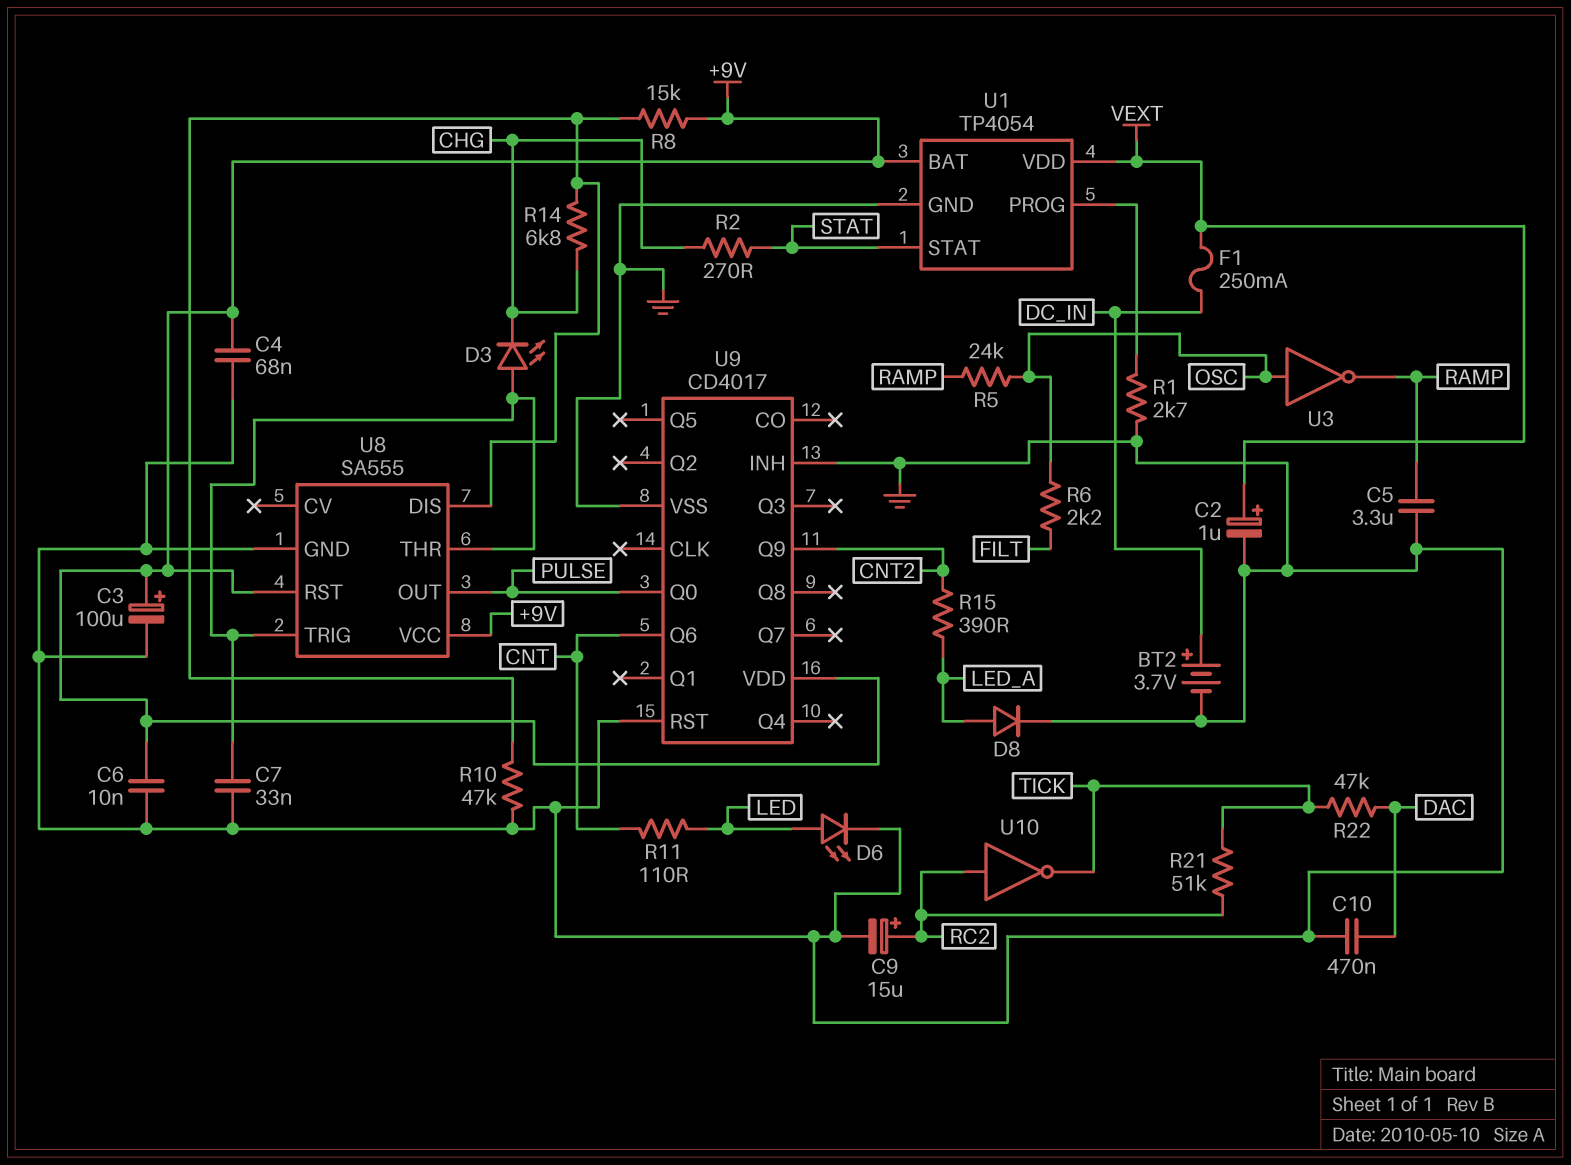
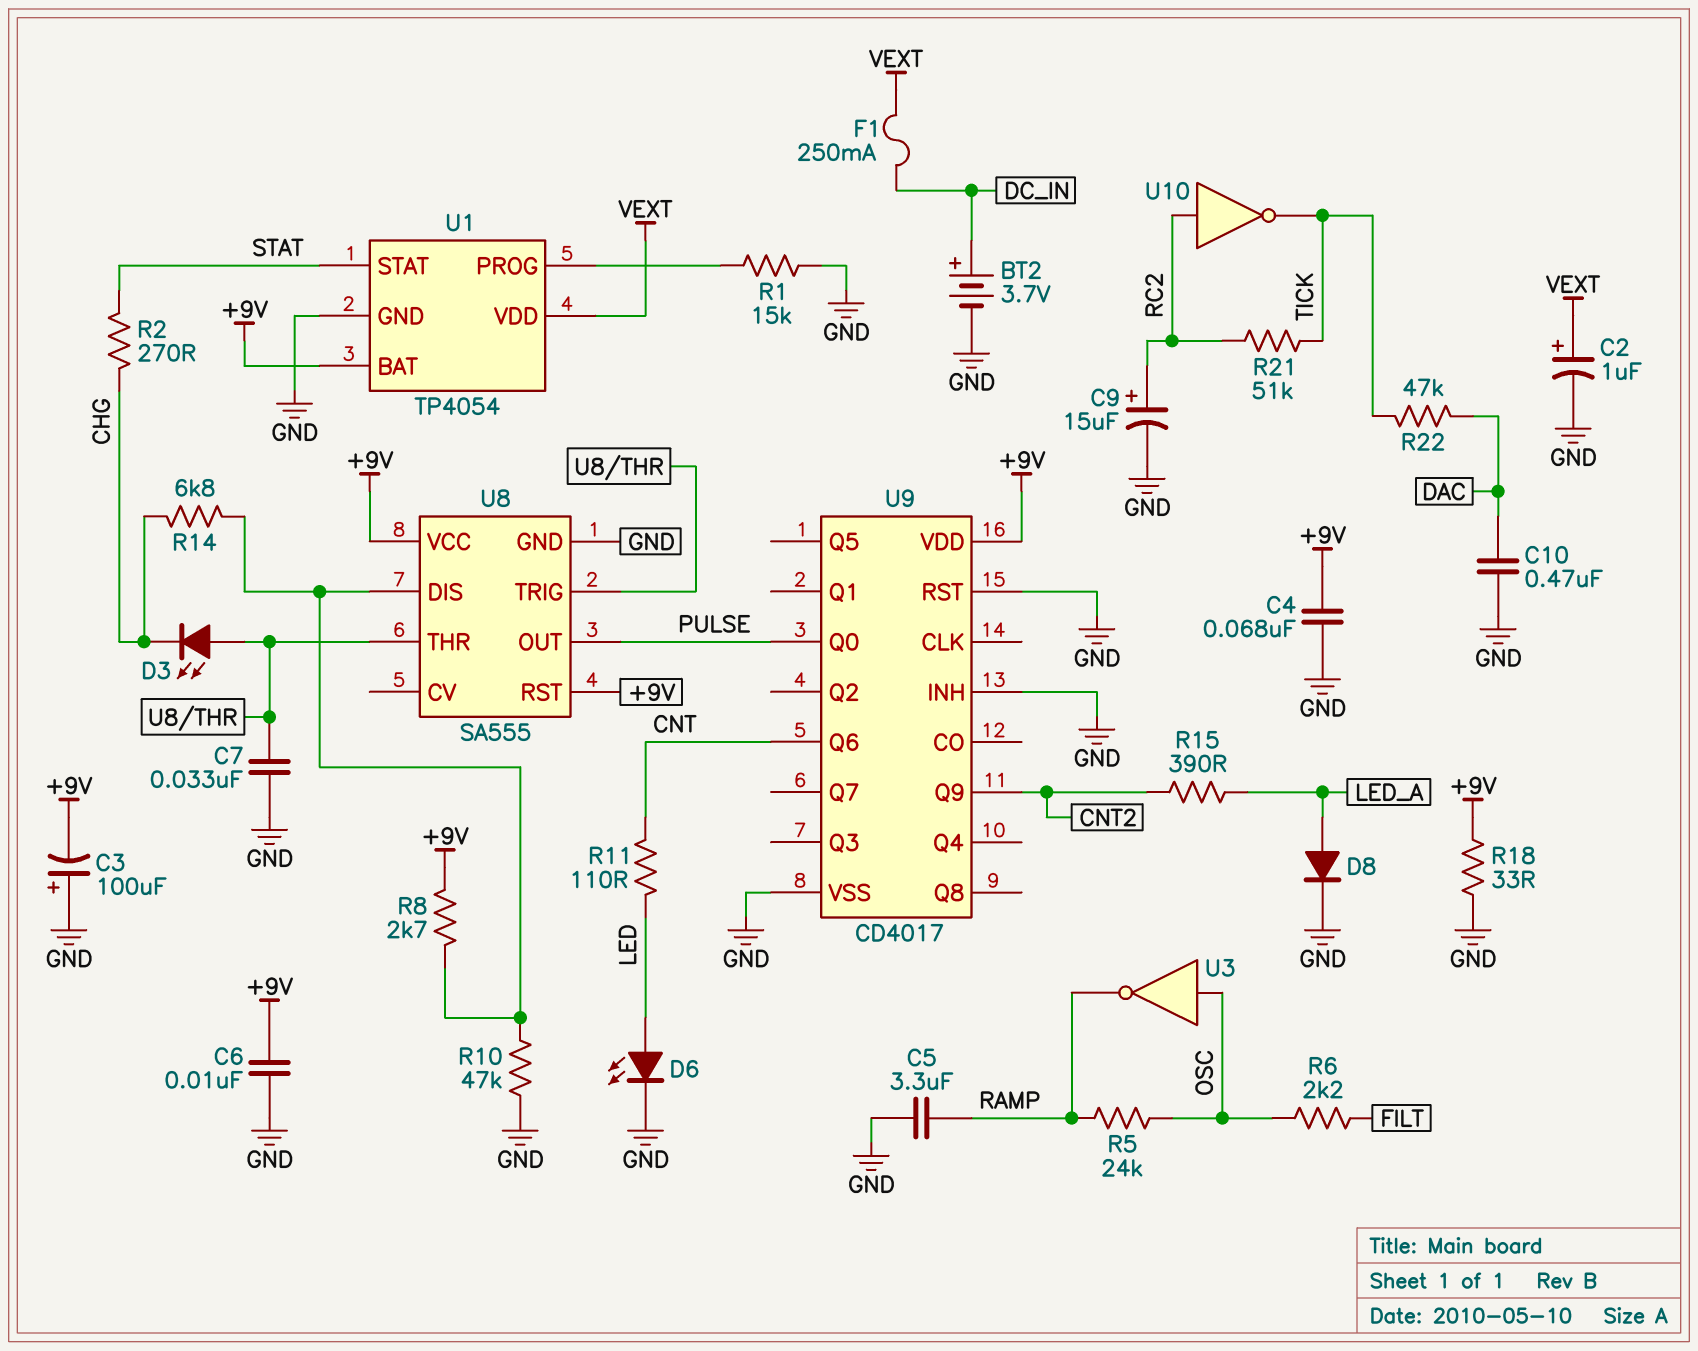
C3: 100uF (plus +9V, minus GND) -> 100uF (plus GND, minus +9V)
R1: 2.7k (GND, U1/PROG) -> 15k (GND, U1/PROG)
R8: 15k (+9V, U8/DIS) -> 2.7k (+9V, U8/DIS)
R18: none -> 33 (+9V, GND)

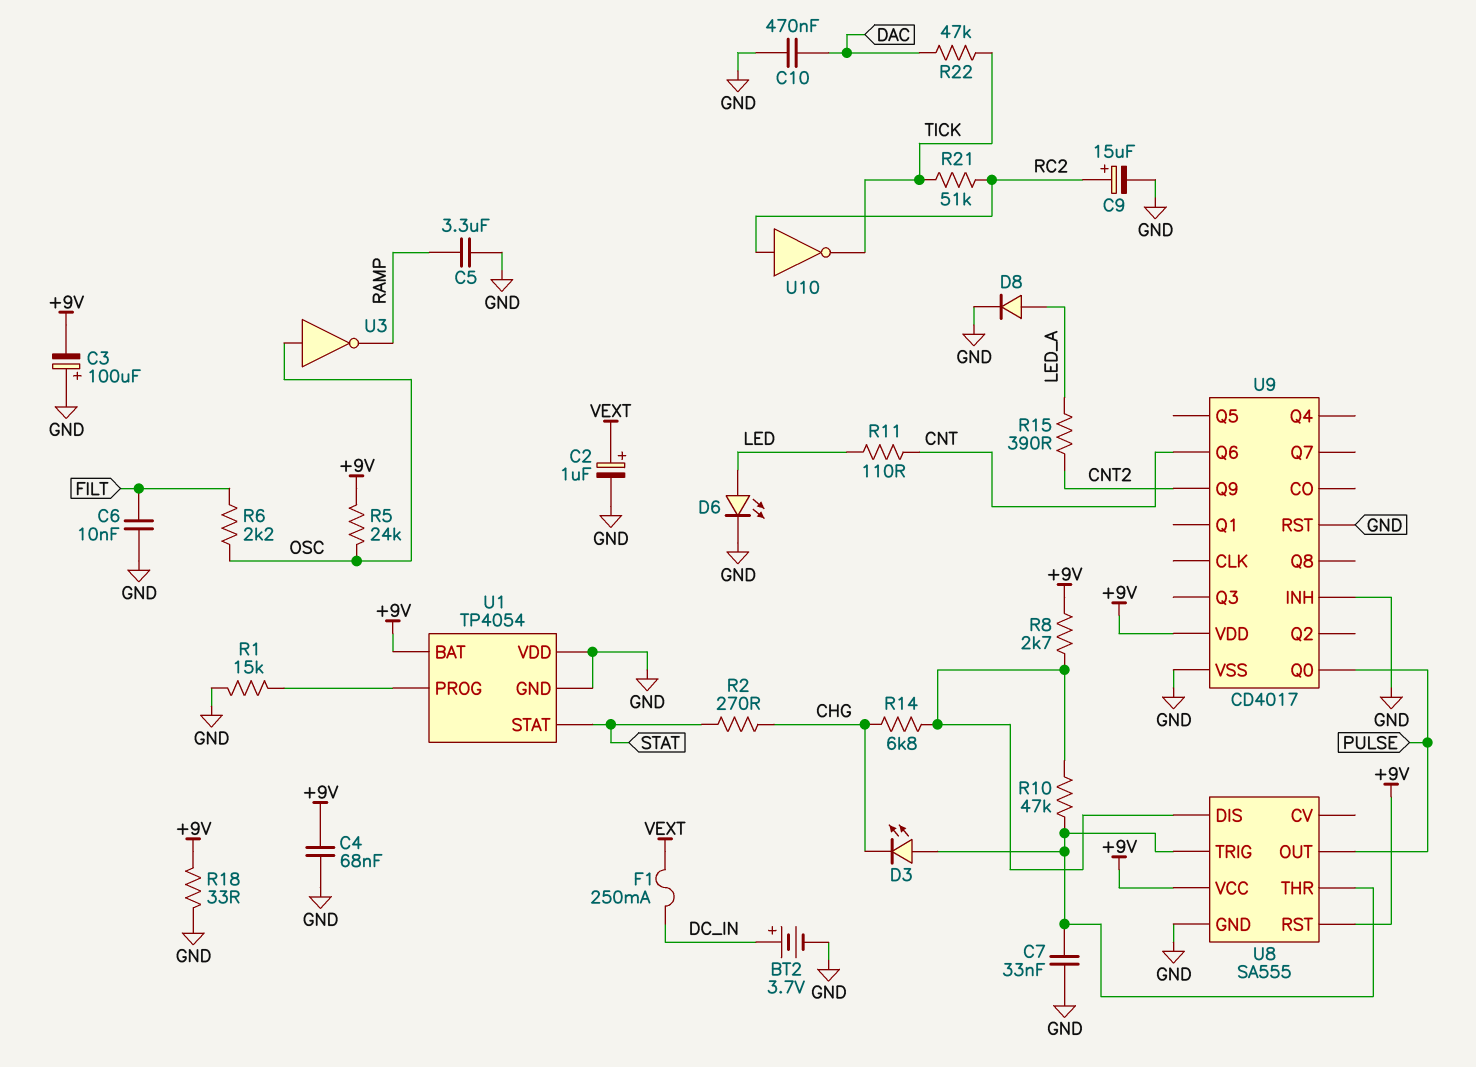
C6: 10nF (+9V, GND) -> 10nF (FILT, GND)
R5: 24k (OSC, RAMP) -> 24k (+9V, OSC)
R10: 47k (GND, U8/DIS) -> 47k (U8/DIS, U8/THR)
U1 pin VDD: VEXT -> GND

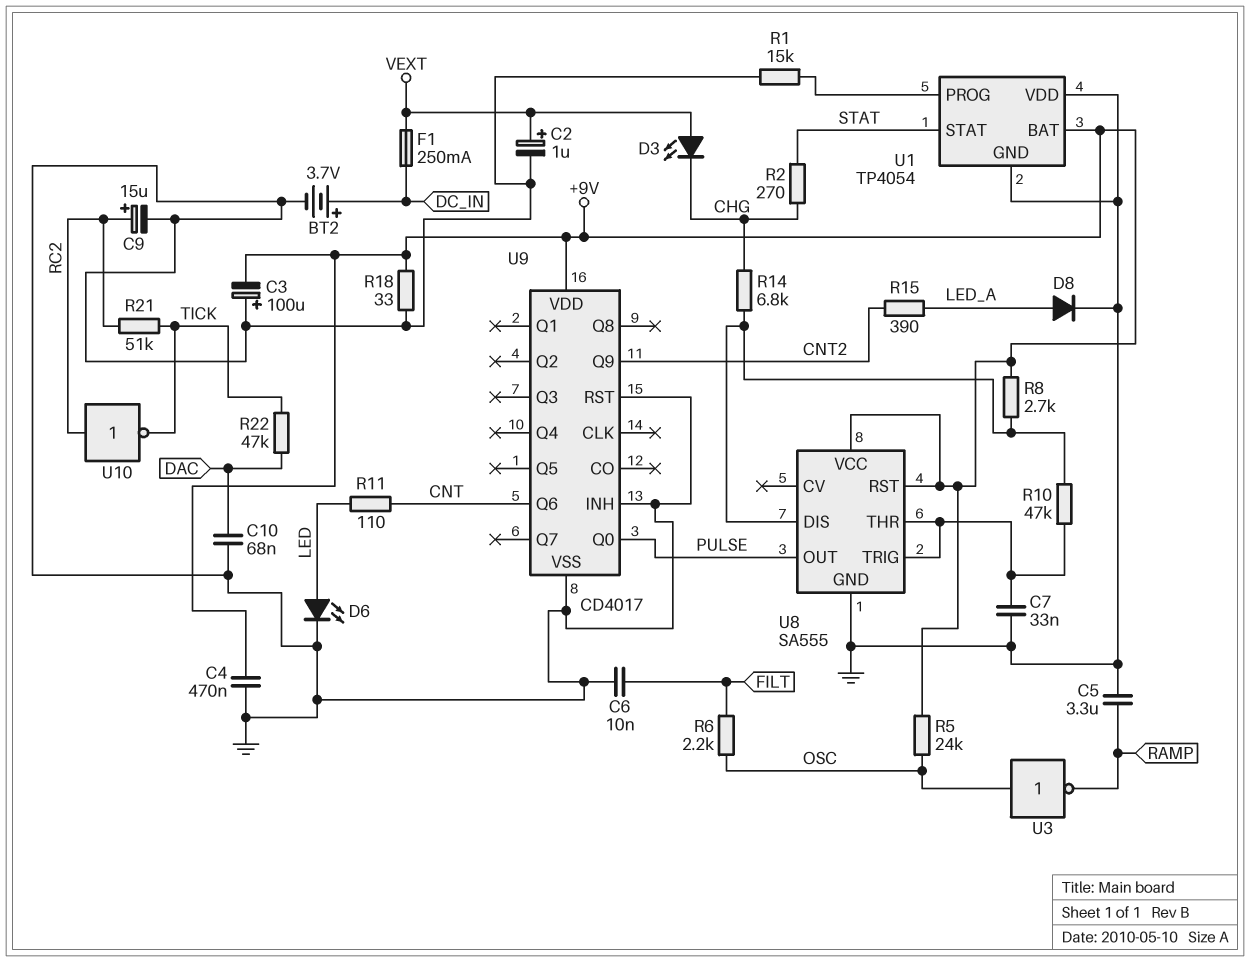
C4: 68nF (+9V, GND) -> 470nF (+9V, GND)
C10: 470nF (DAC, GND) -> 68nF (DAC, GND)
D3: LED (A U8/THR, K CHG) -> LED (A VEXT, K CHG)

